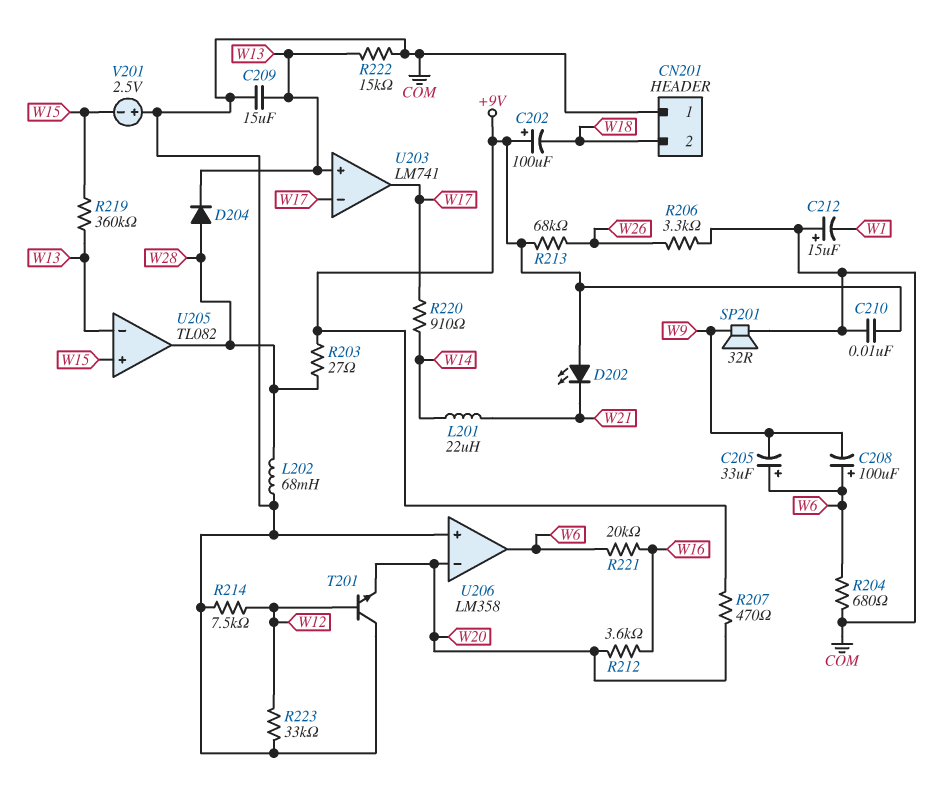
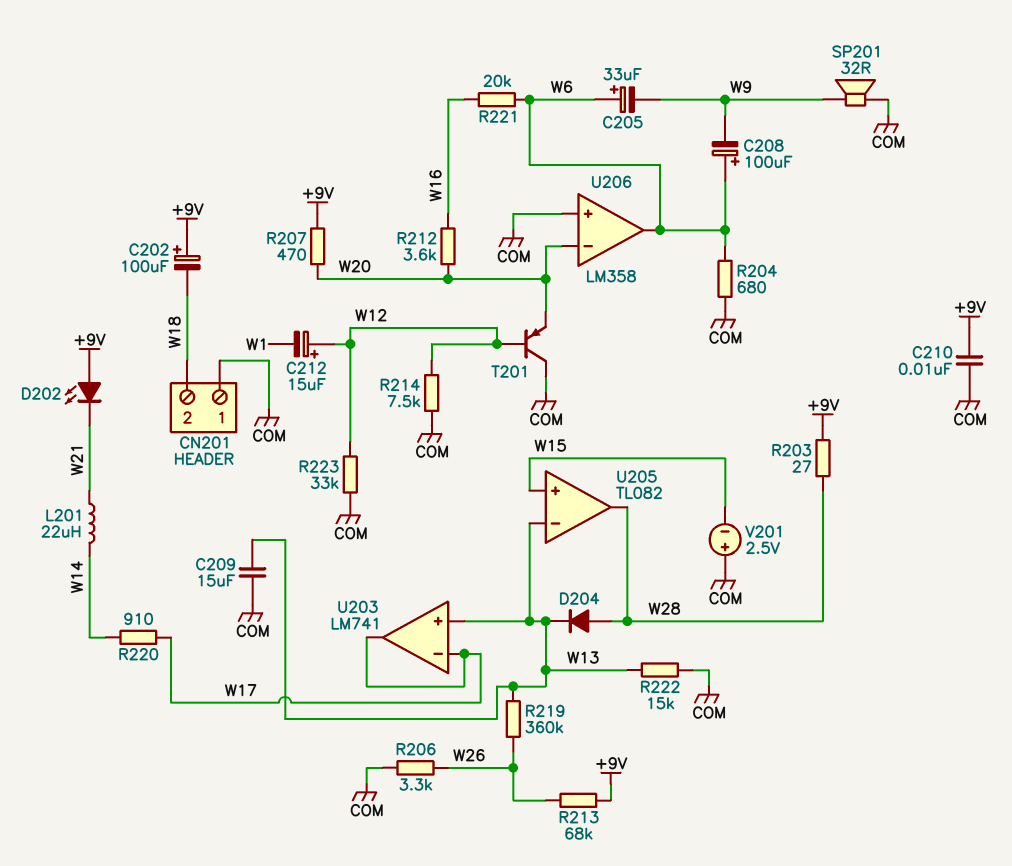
C212: 15uF (plus COM, minus W1) -> 15uF (plus W12, minus W1)
L202: 68mH (COM, W28) -> none
R219: 360k (W13, W15) -> 360k (W13, W26)
T201: NPN (B W12, C COM, E W20) -> PNP (B W12, C COM, E W20)

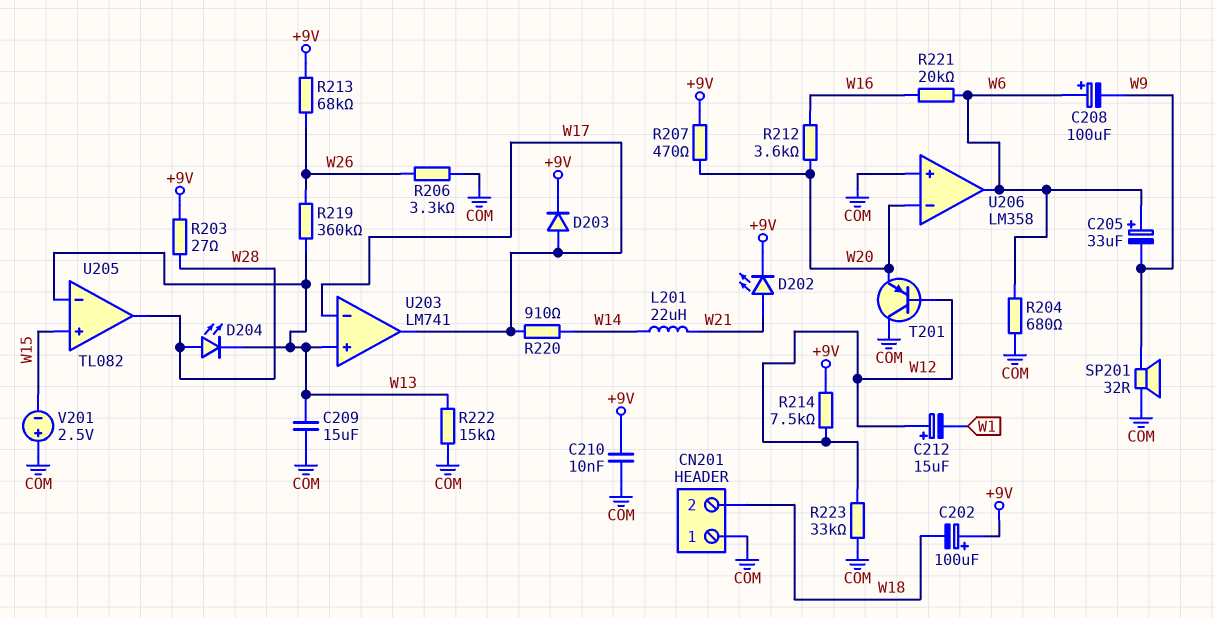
D202: LED (A +9V, K W21) -> LED (A W21, K +9V)
D203: none -> diode (A W17, K +9V)
D204: diode (A W28, K W13) -> LED (A W28, K W13)
R214: 7.5k (COM, W12) -> 7.5k (+9V, W12)

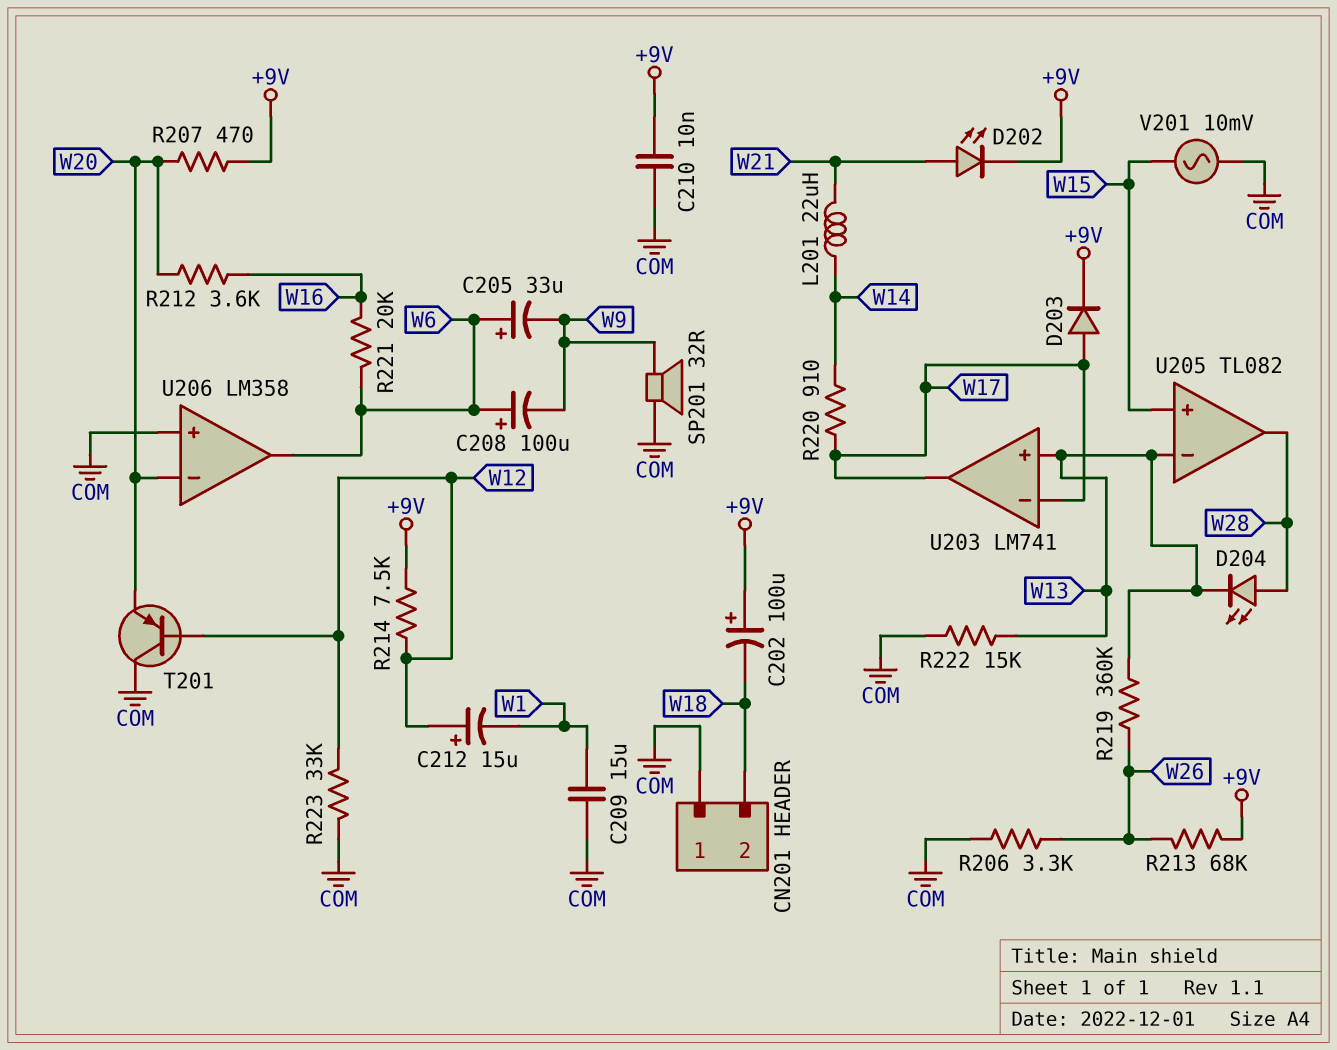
C209: 15uF (COM, W13) -> 15uF (COM, W1)
R203: 27 (+9V, W28) -> none
R204: 680 (COM, W6) -> none
V201: 2.5V (plus COM, minus W15) -> AC 10mV (COM, W15)

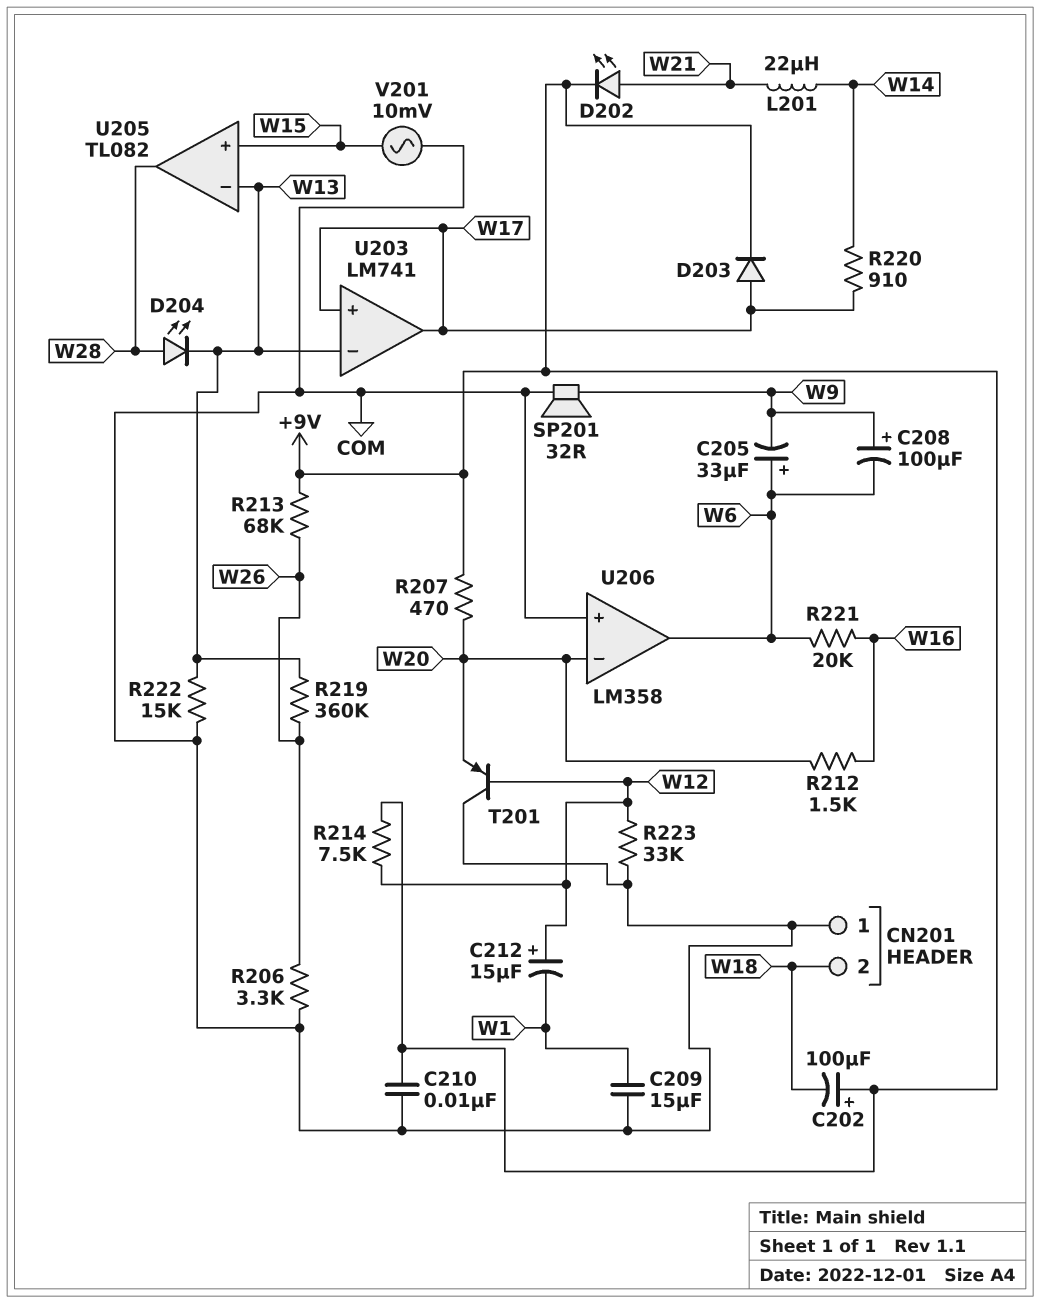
C208: 100uF (plus W6, minus W9) -> 100uF (plus W9, minus W6)
R212: 3.6k (W16, W20) -> 1.5k (W16, W20)
U203 pin in+: W13 -> W17
U203 pin in-: W17 -> W13

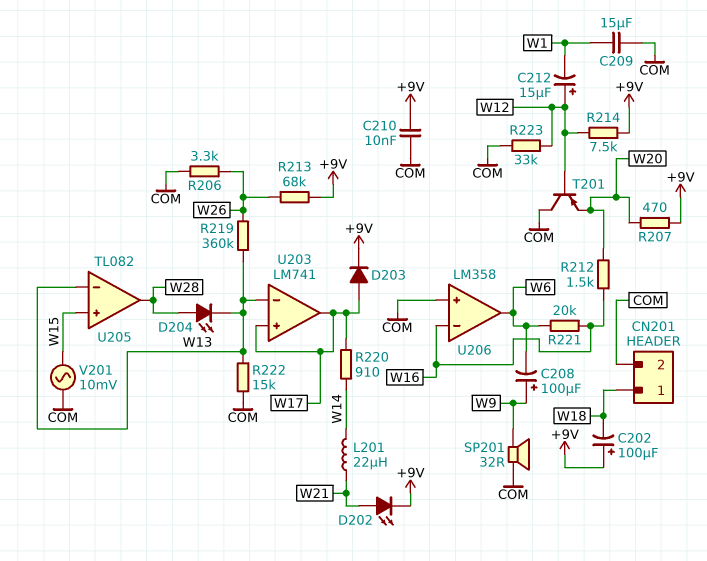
C205: 33uF (plus W6, minus W9) -> none
CN201 pin 1: COM -> W18
CN201 pin 2: W18 -> COM
U206 pin in-: W20 -> W16

